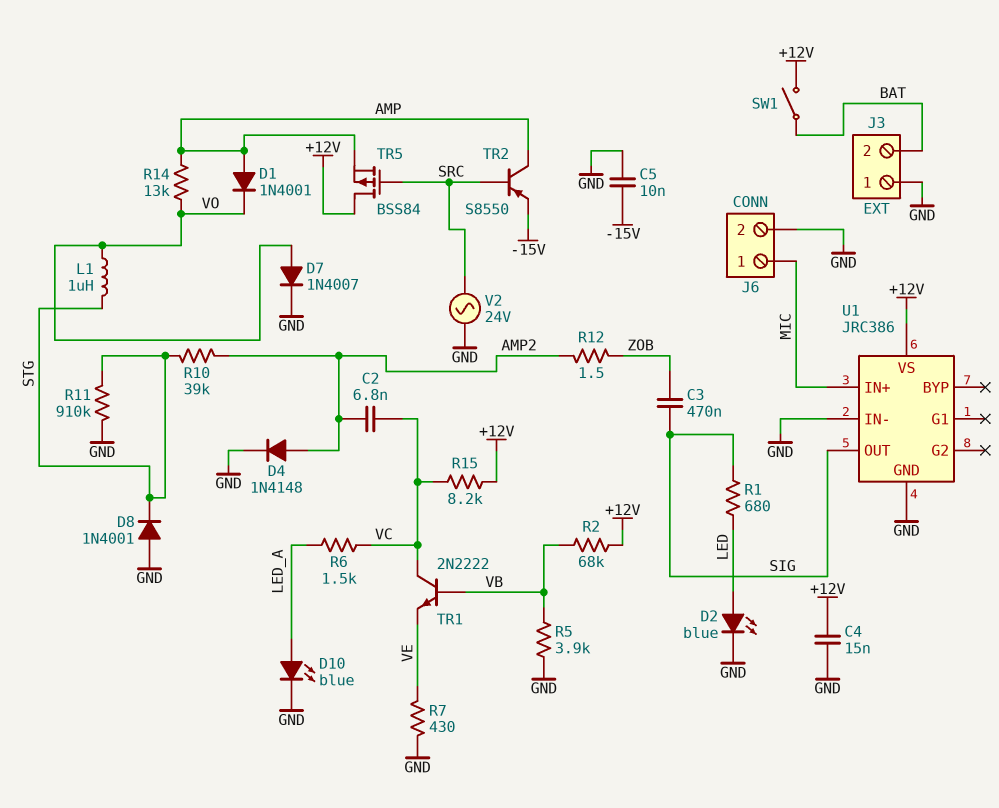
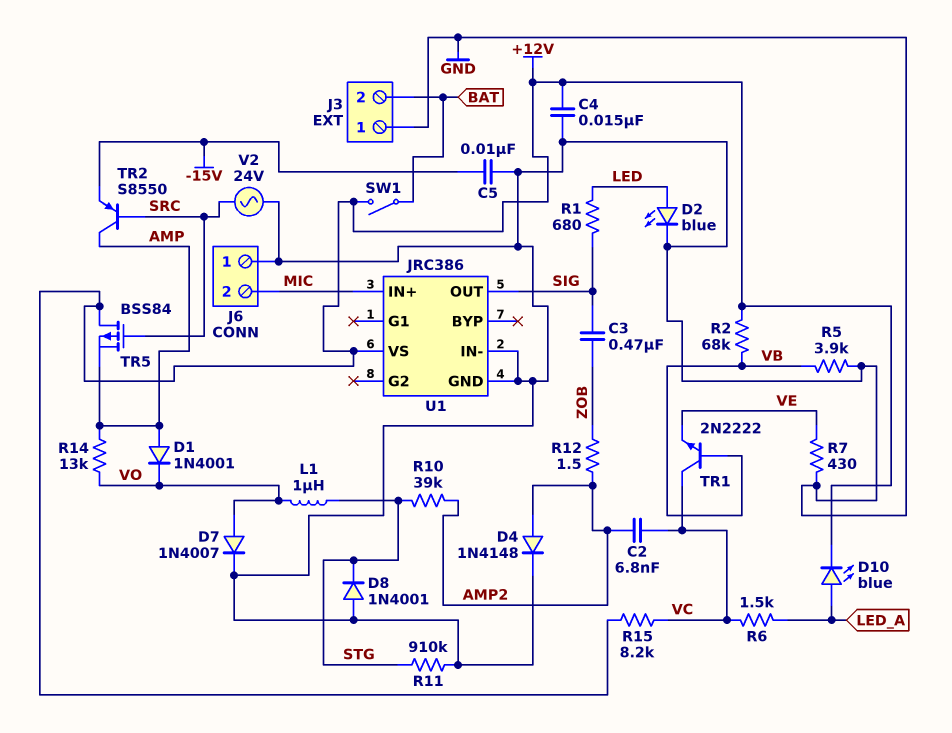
D10: LED blue (A LED_A, K GND) -> LED blue (A LED_A, K +12V)
J6 pin 1: MIC -> GND
J6 pin 2: GND -> MIC

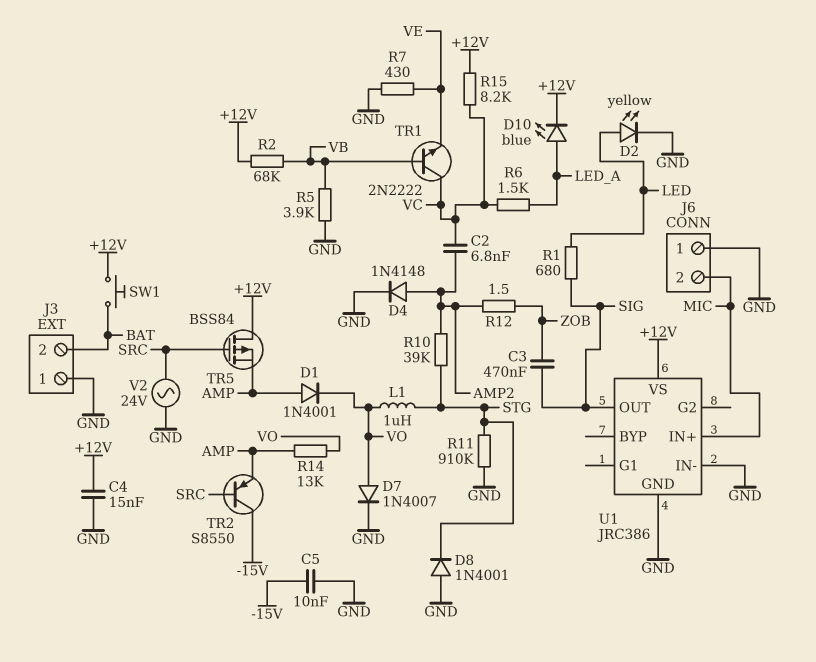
D2: LED blue (A LED, K GND) -> LED yellow (A LED, K GND)
SW1: switch (+12V, BAT) -> button (+12V, BAT)
TR2: PNP S8550 (B SRC, C AMP, E -15V) -> PNP S8550 (B SRC, C -15V, E AMP)

